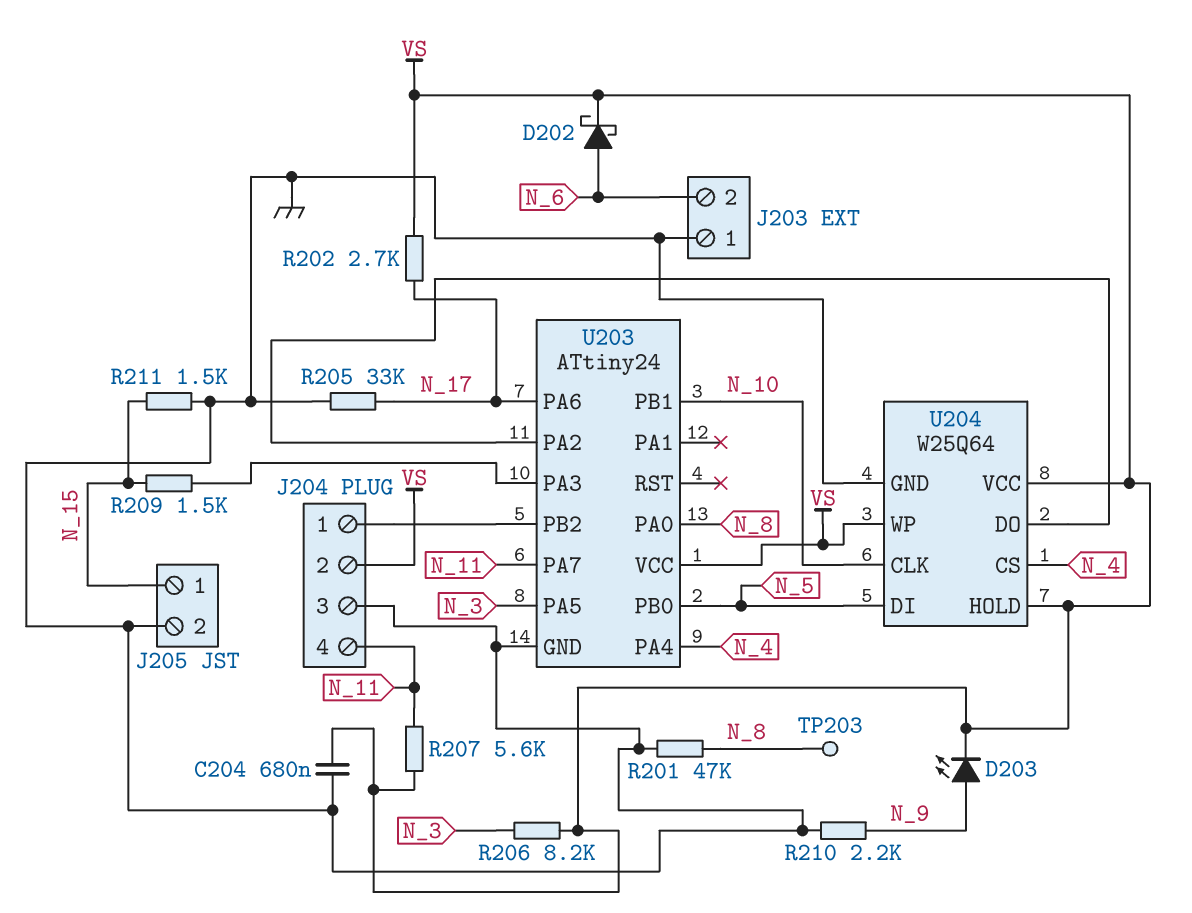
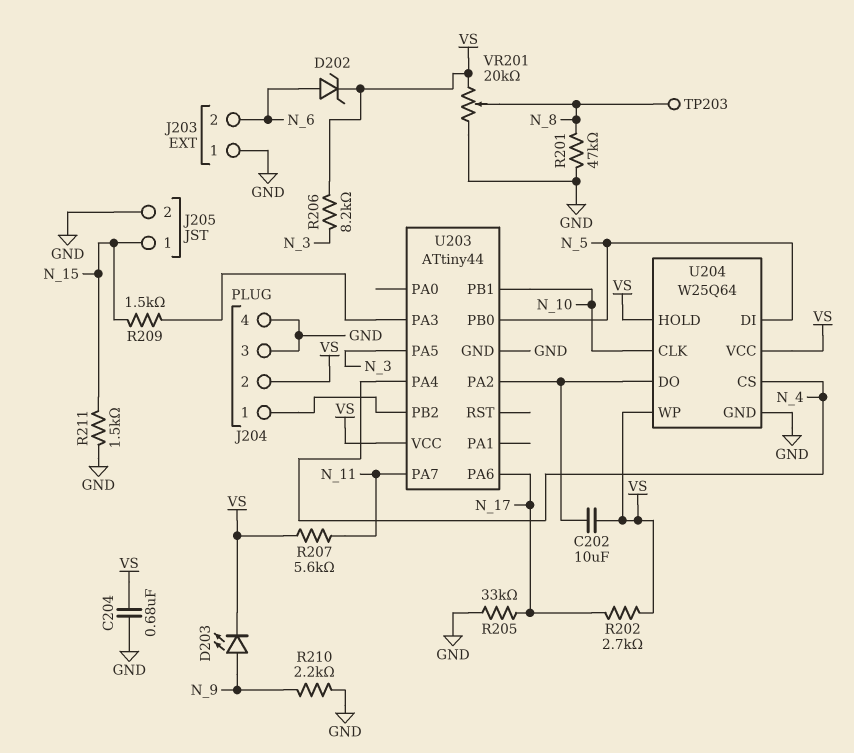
C202: none -> 10uF (U203/PA2, VS)
D202: schottky (A N_6, K VS) -> zener (A N_6, K VS)
J204 pin 4: N_11 -> GND
U203: ATtiny24 -> ATtiny44
U203 pin PA0: N_8 -> none
VR201: none -> 20k (GND, VS, wiper N_8)

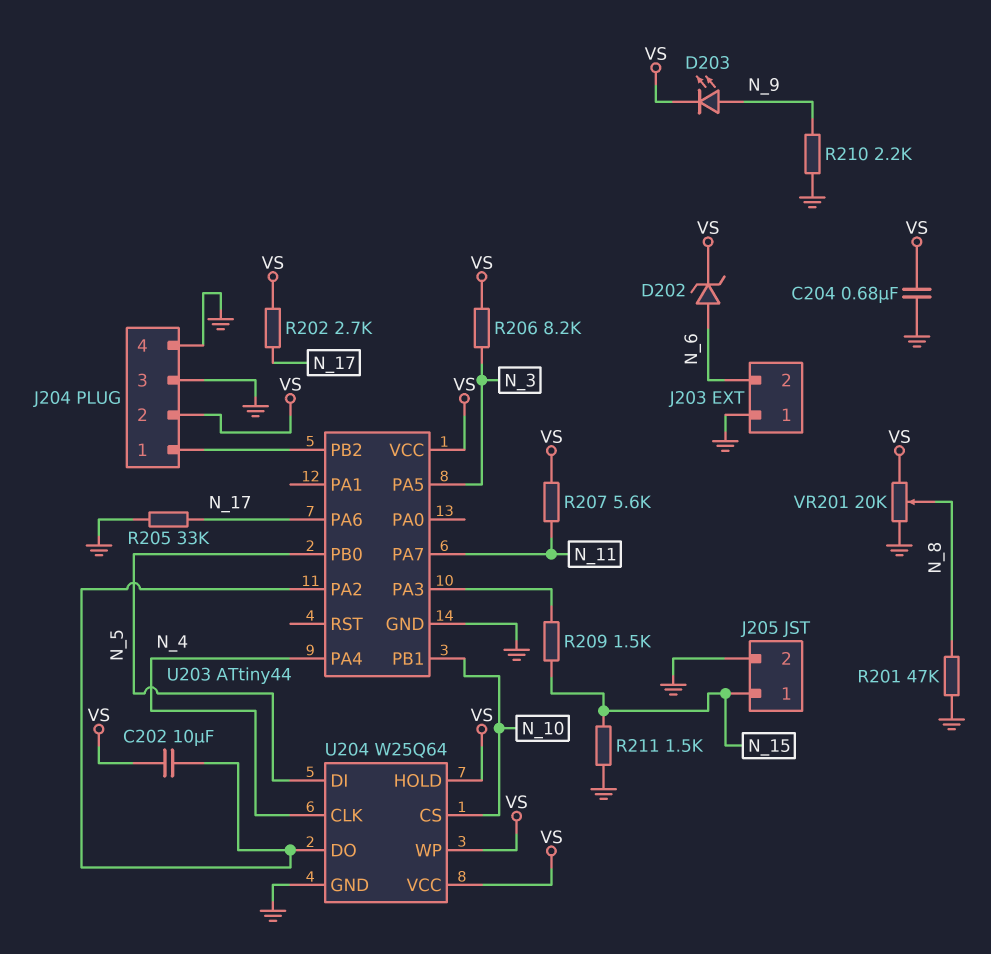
TP203: test point (N_8) -> none
U204 pin CLK: N_10 -> N_4
U204 pin CS: N_4 -> N_10

